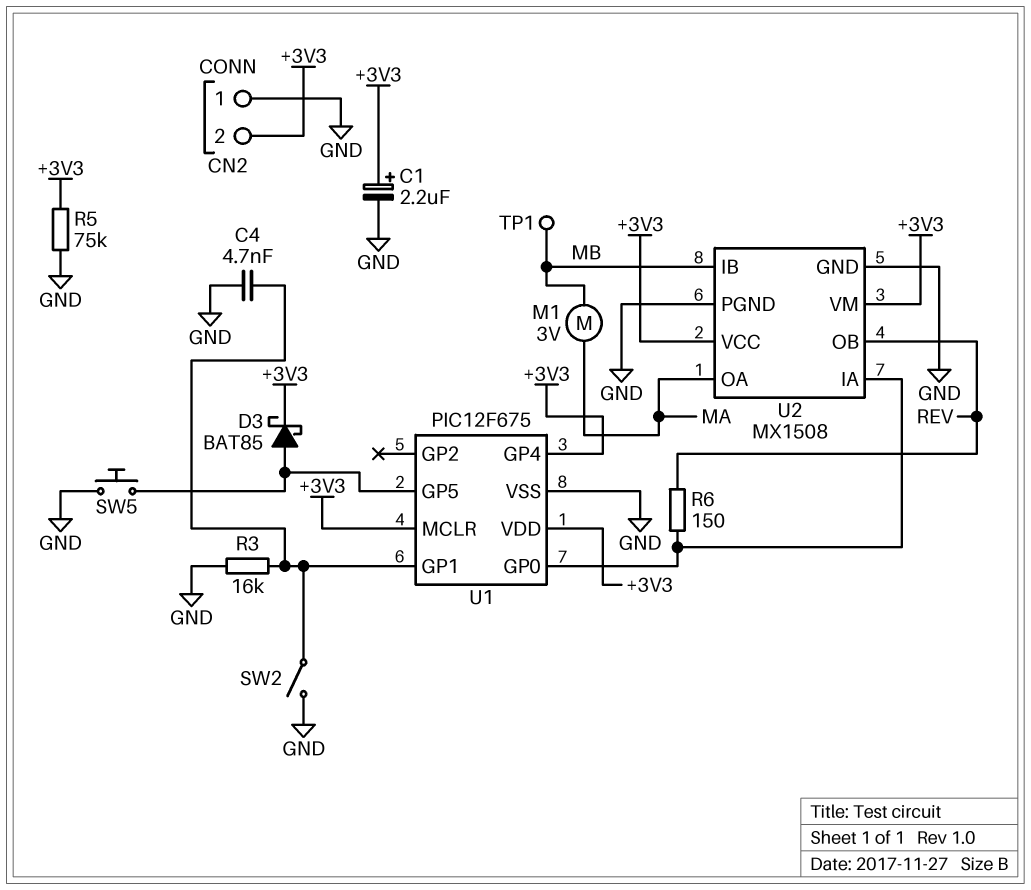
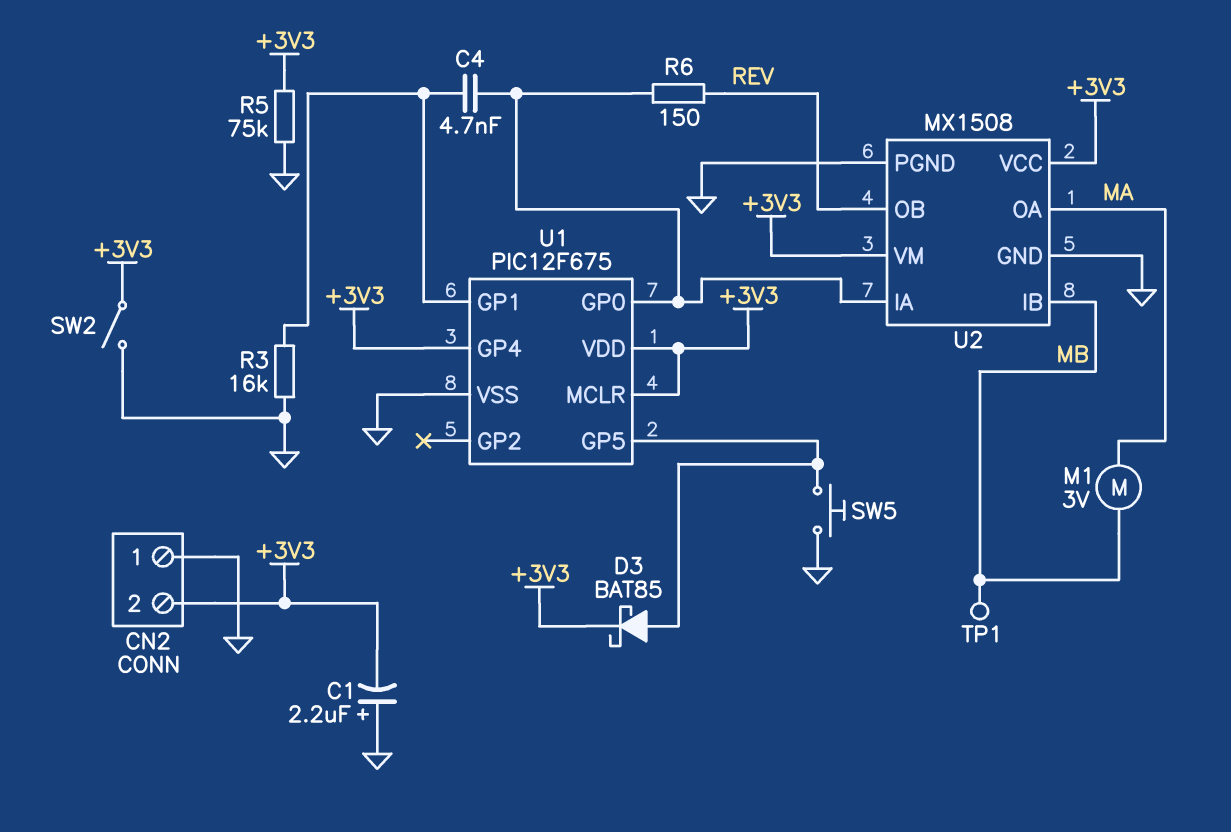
C1: 2.2uF (plus +3V3, minus GND) -> 2.2uF (plus GND, minus +3V3)
C4: 4.7nF (GND, U1/GP1) -> 4.7nF (U1/GP0, U1/GP1)
SW2: switch (GND, U1/GP1) -> switch (+3V3, GND)

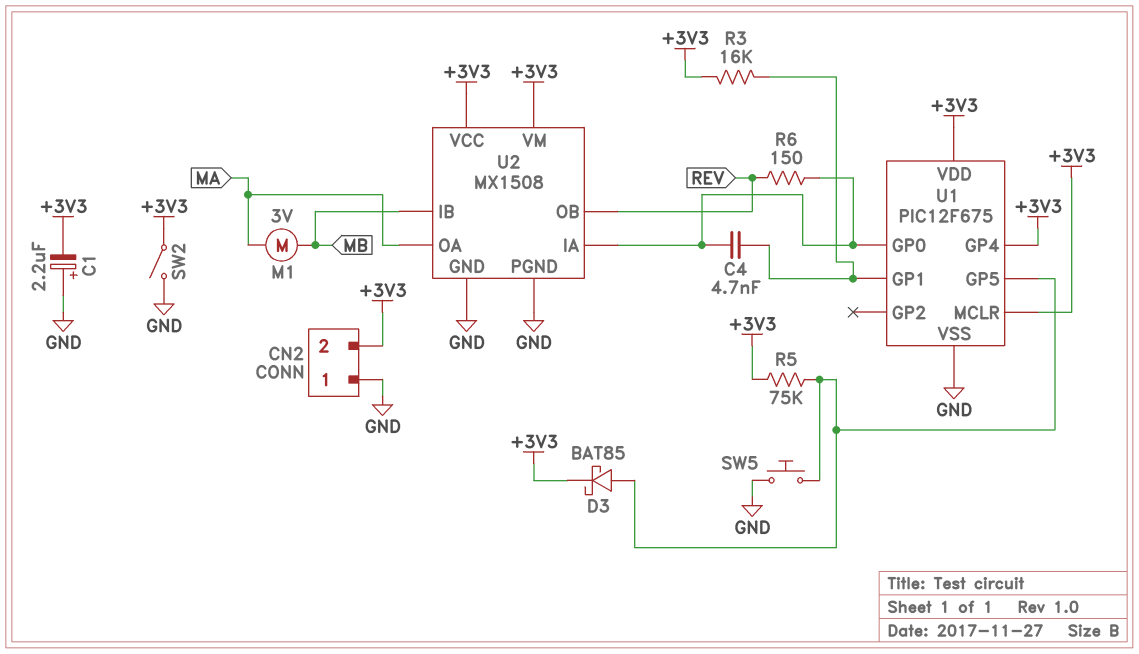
R3: 16k (GND, U1/GP1) -> 16k (+3V3, U1/GP1)
R5: 75k (+3V3, GND) -> 75k (+3V3, U1/GP5)
TP1: test point (MB) -> none

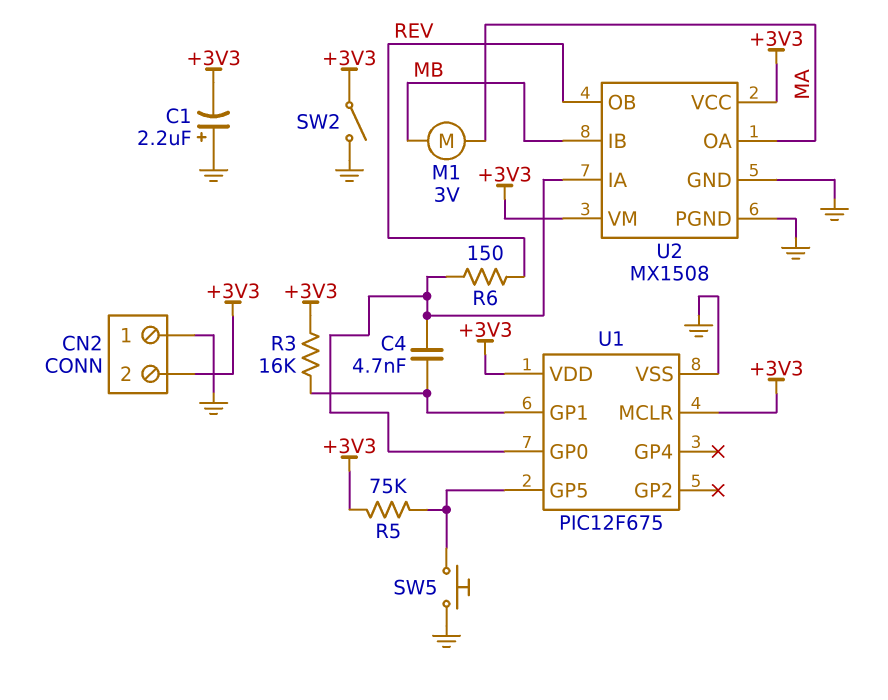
D3: schottky BAT85 (A U1/GP5, K +3V3) -> none
U1 pin GP4: +3V3 -> none

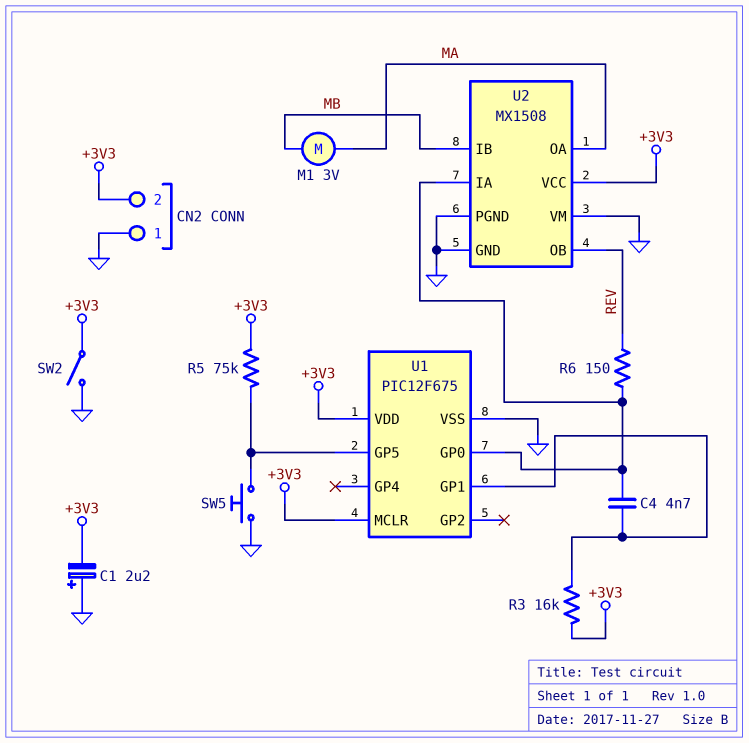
U2 pin VM: +3V3 -> GND

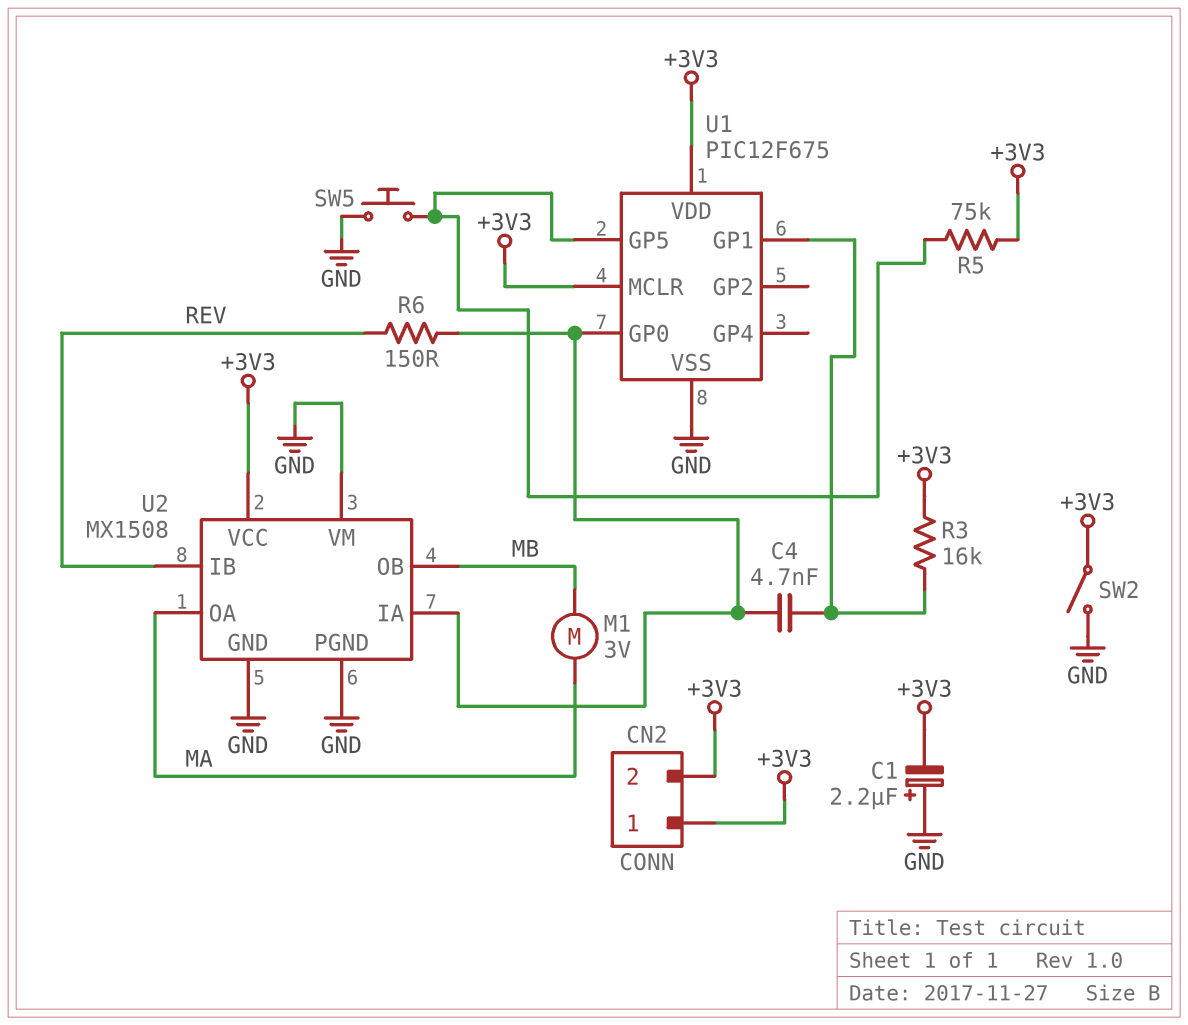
CN2 pin 1: GND -> +3V3
U2 pin IB: MB -> REV
U2 pin OB: REV -> MB

